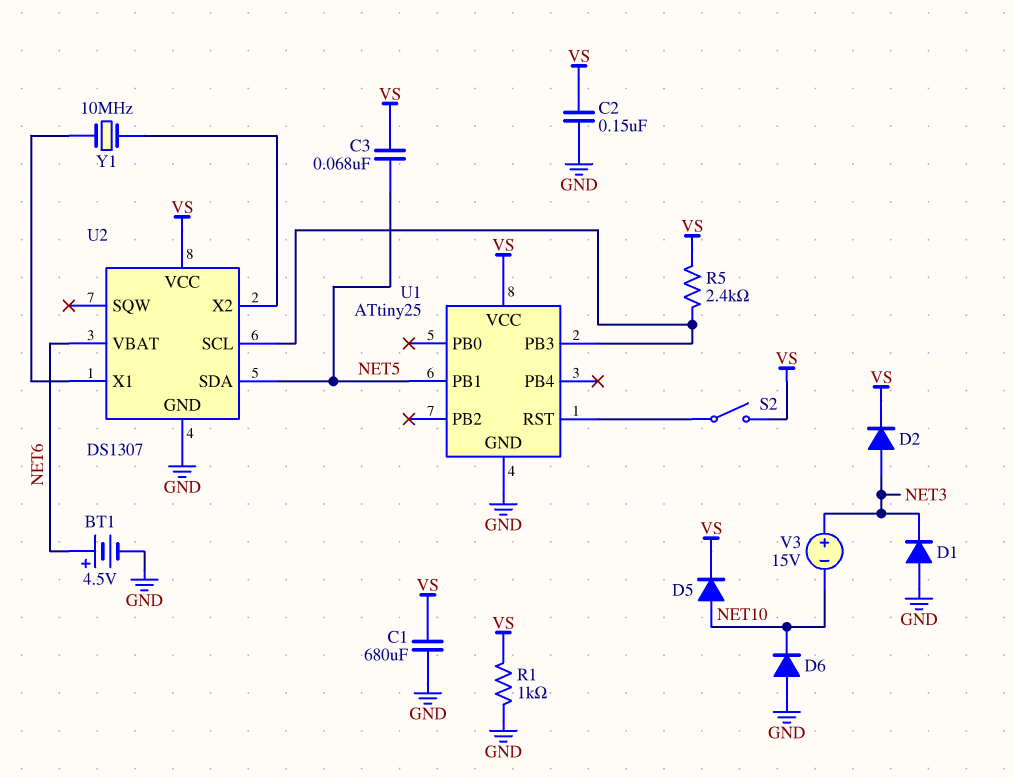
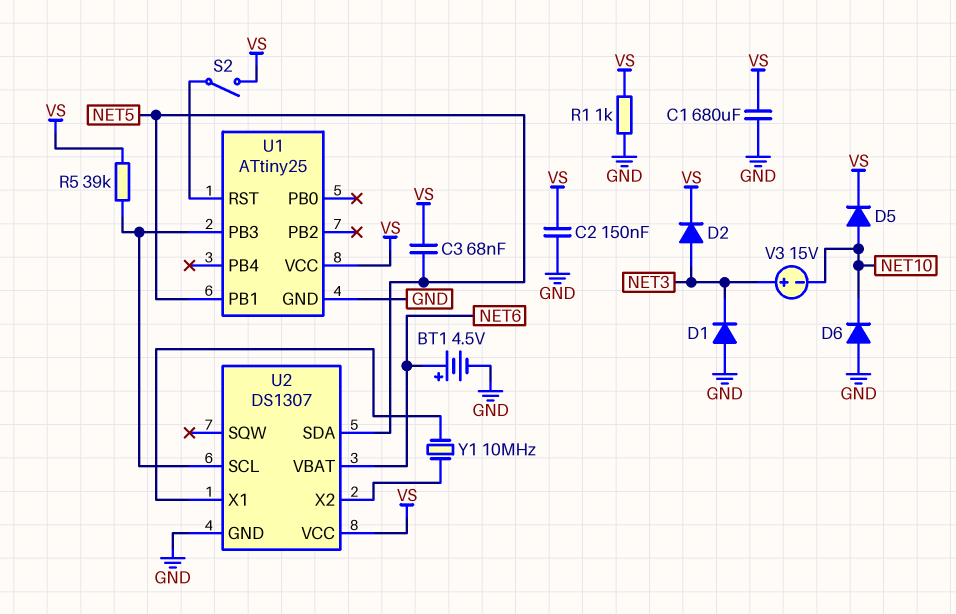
R5: 2.4k (U1/PB3, VS) -> 39k (U1/PB3, VS)

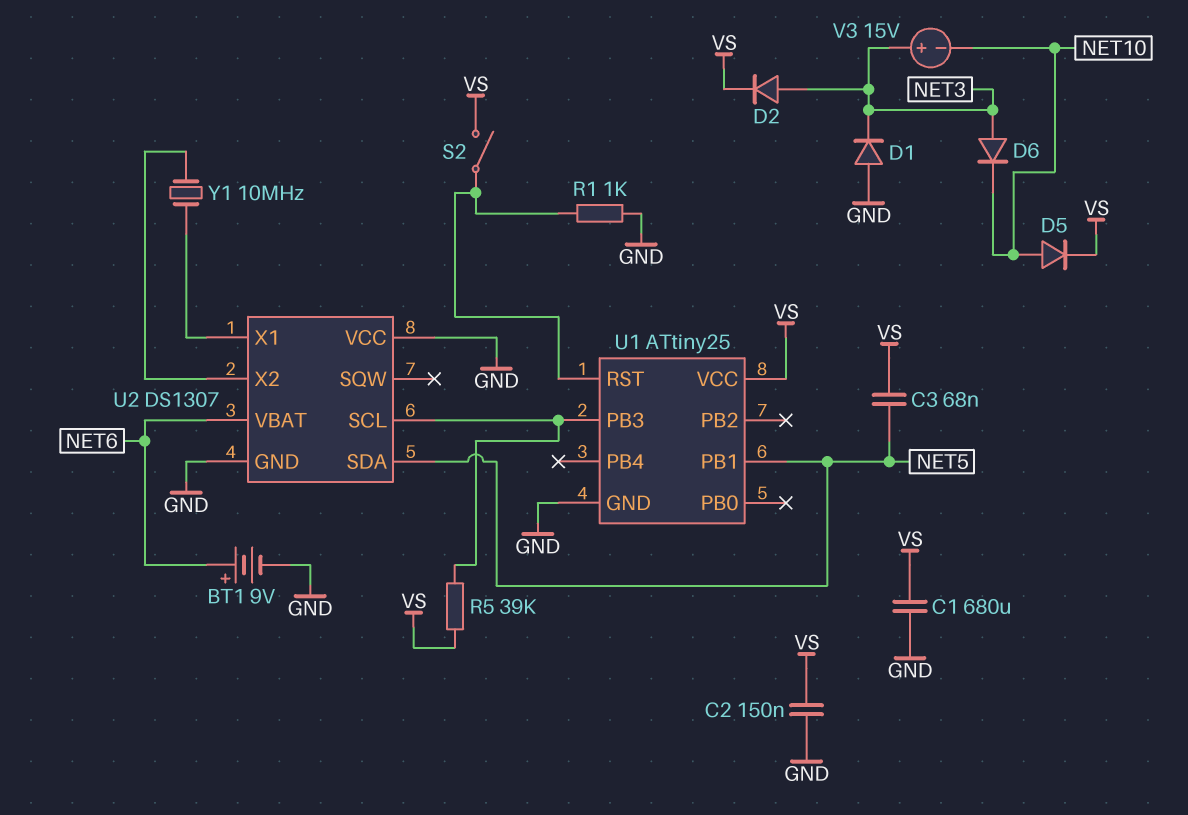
BT1: 4.5V (plus NET6, minus GND) -> 9V (plus NET6, minus GND)
D6: diode (A GND, K NET10) -> diode (A NET3, K NET10)
R1: 1k (GND, VS) -> 1k (GND, U1/RST)
U2 pin VCC: VS -> GND

